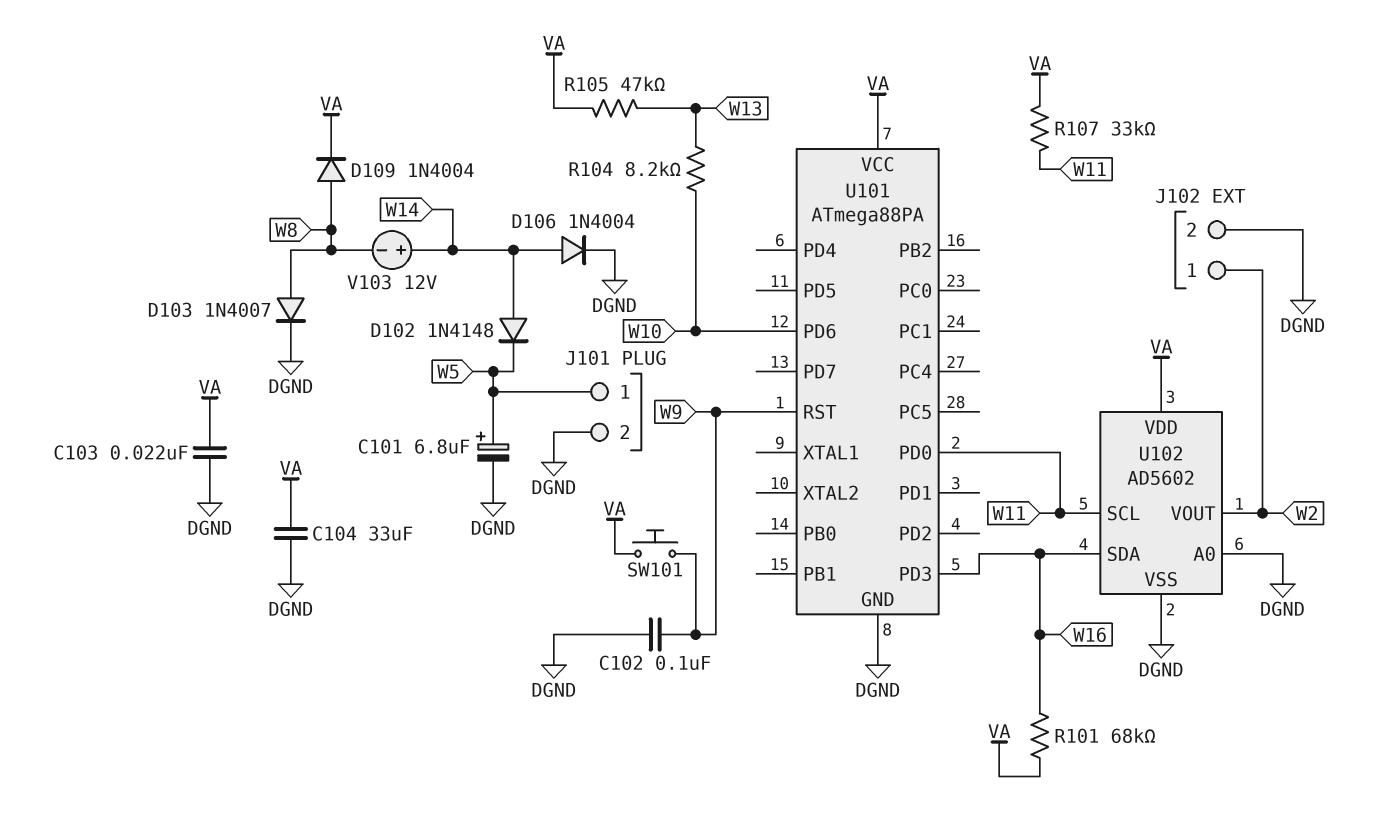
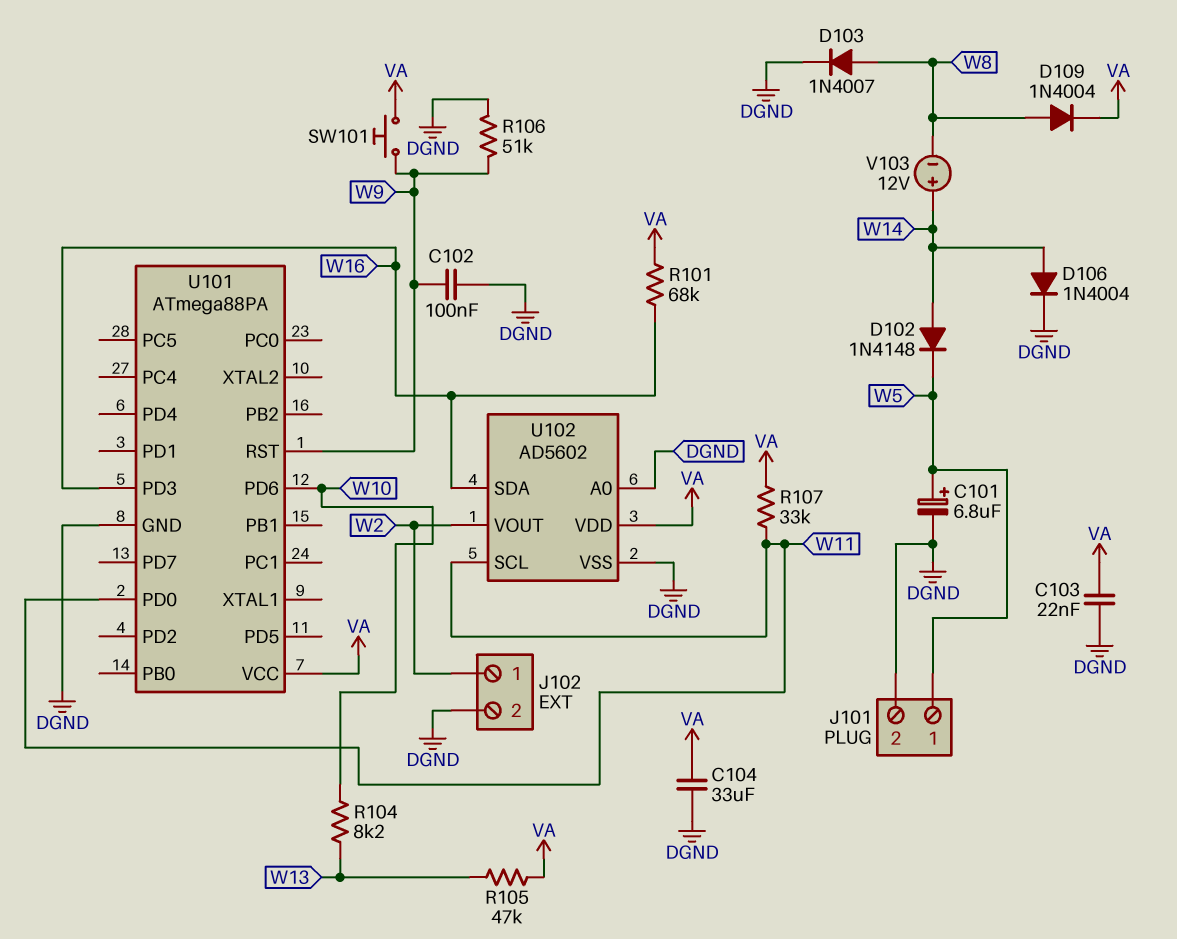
R106: none -> 51k (DGND, W9)

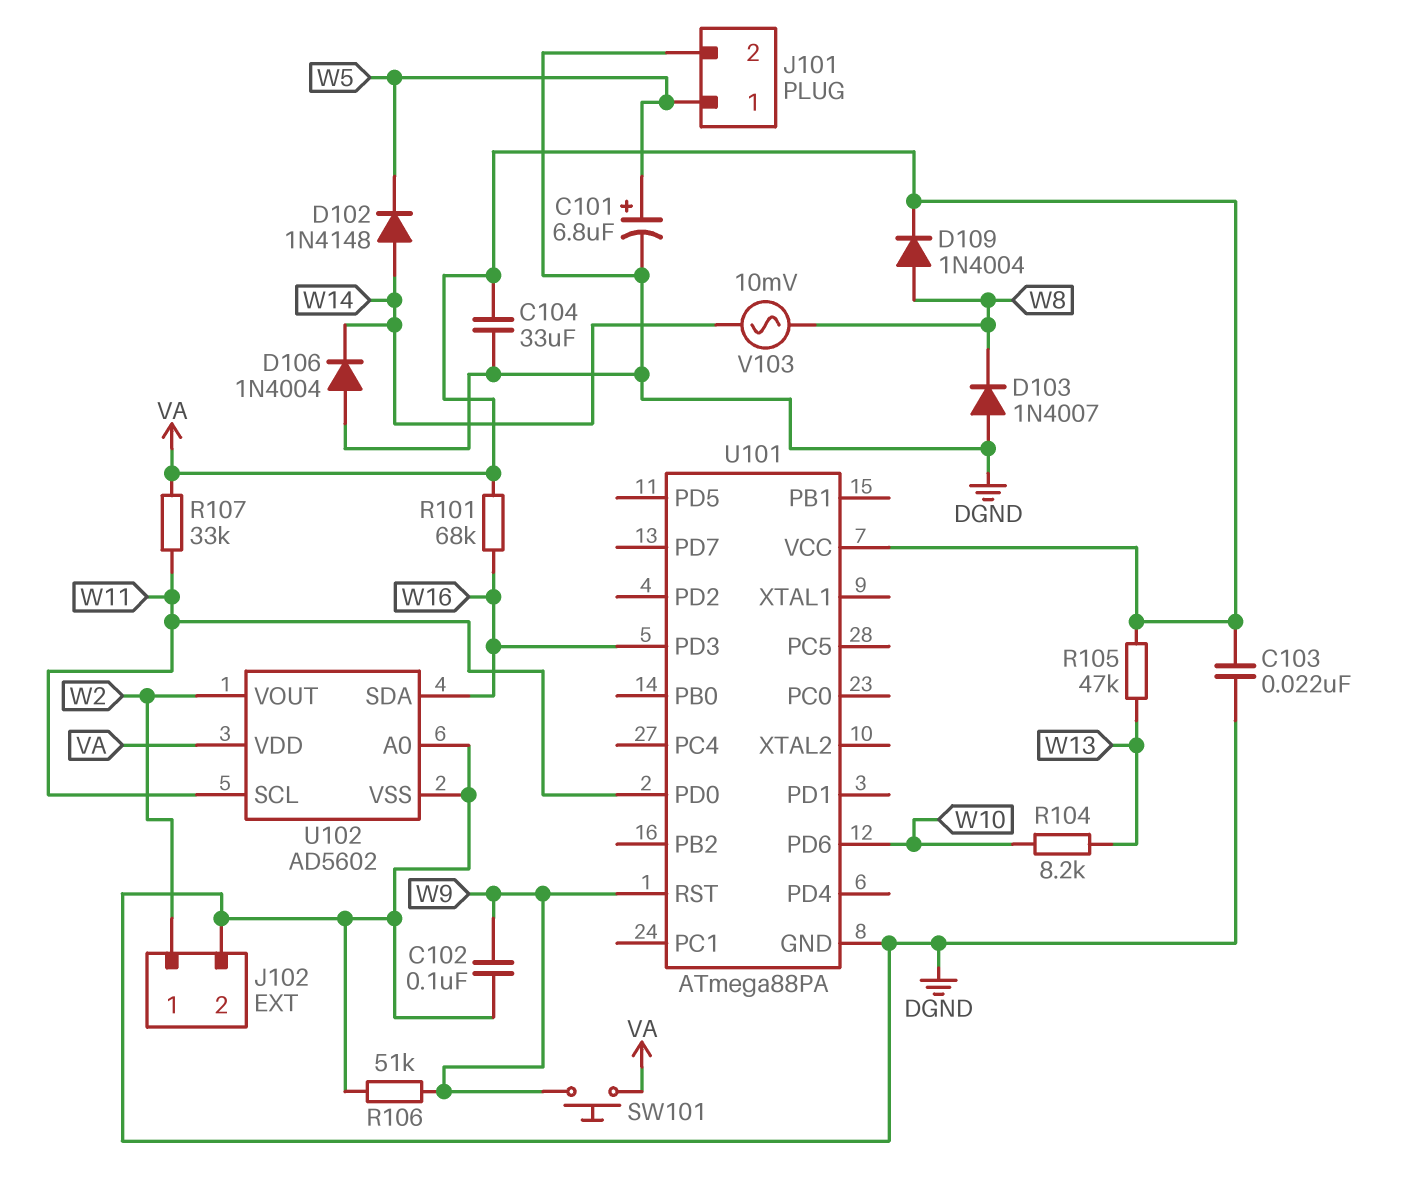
D103: diode 1N4007 (A W8, K DGND) -> diode 1N4007 (A DGND, K W8)
D106: diode 1N4004 (A W14, K DGND) -> diode 1N4004 (A DGND, K W14)
V103: 12V (plus W14, minus W8) -> AC 10mV (W8, W14)

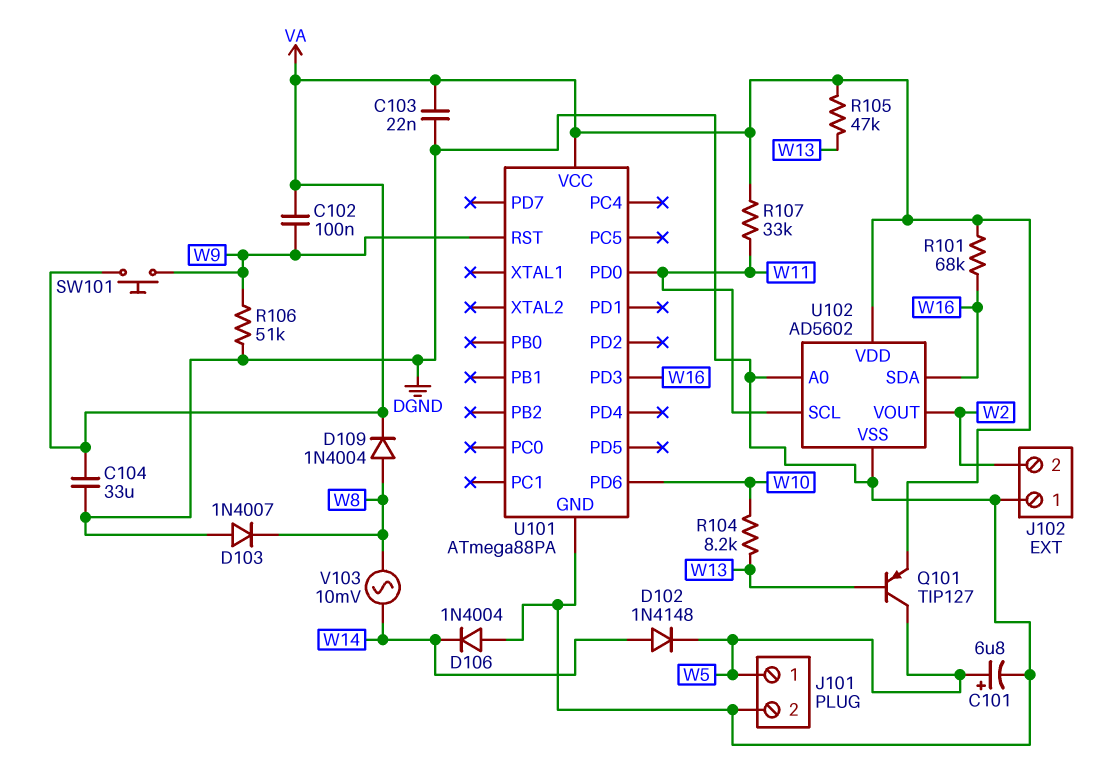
C102: 100nF (DGND, W9) -> 100nF (VA, W9)
J102 pin 1: W2 -> DGND
J102 pin 2: DGND -> W2
Q101: none -> PNP TIP127 (B W13, C W5, E VA)

